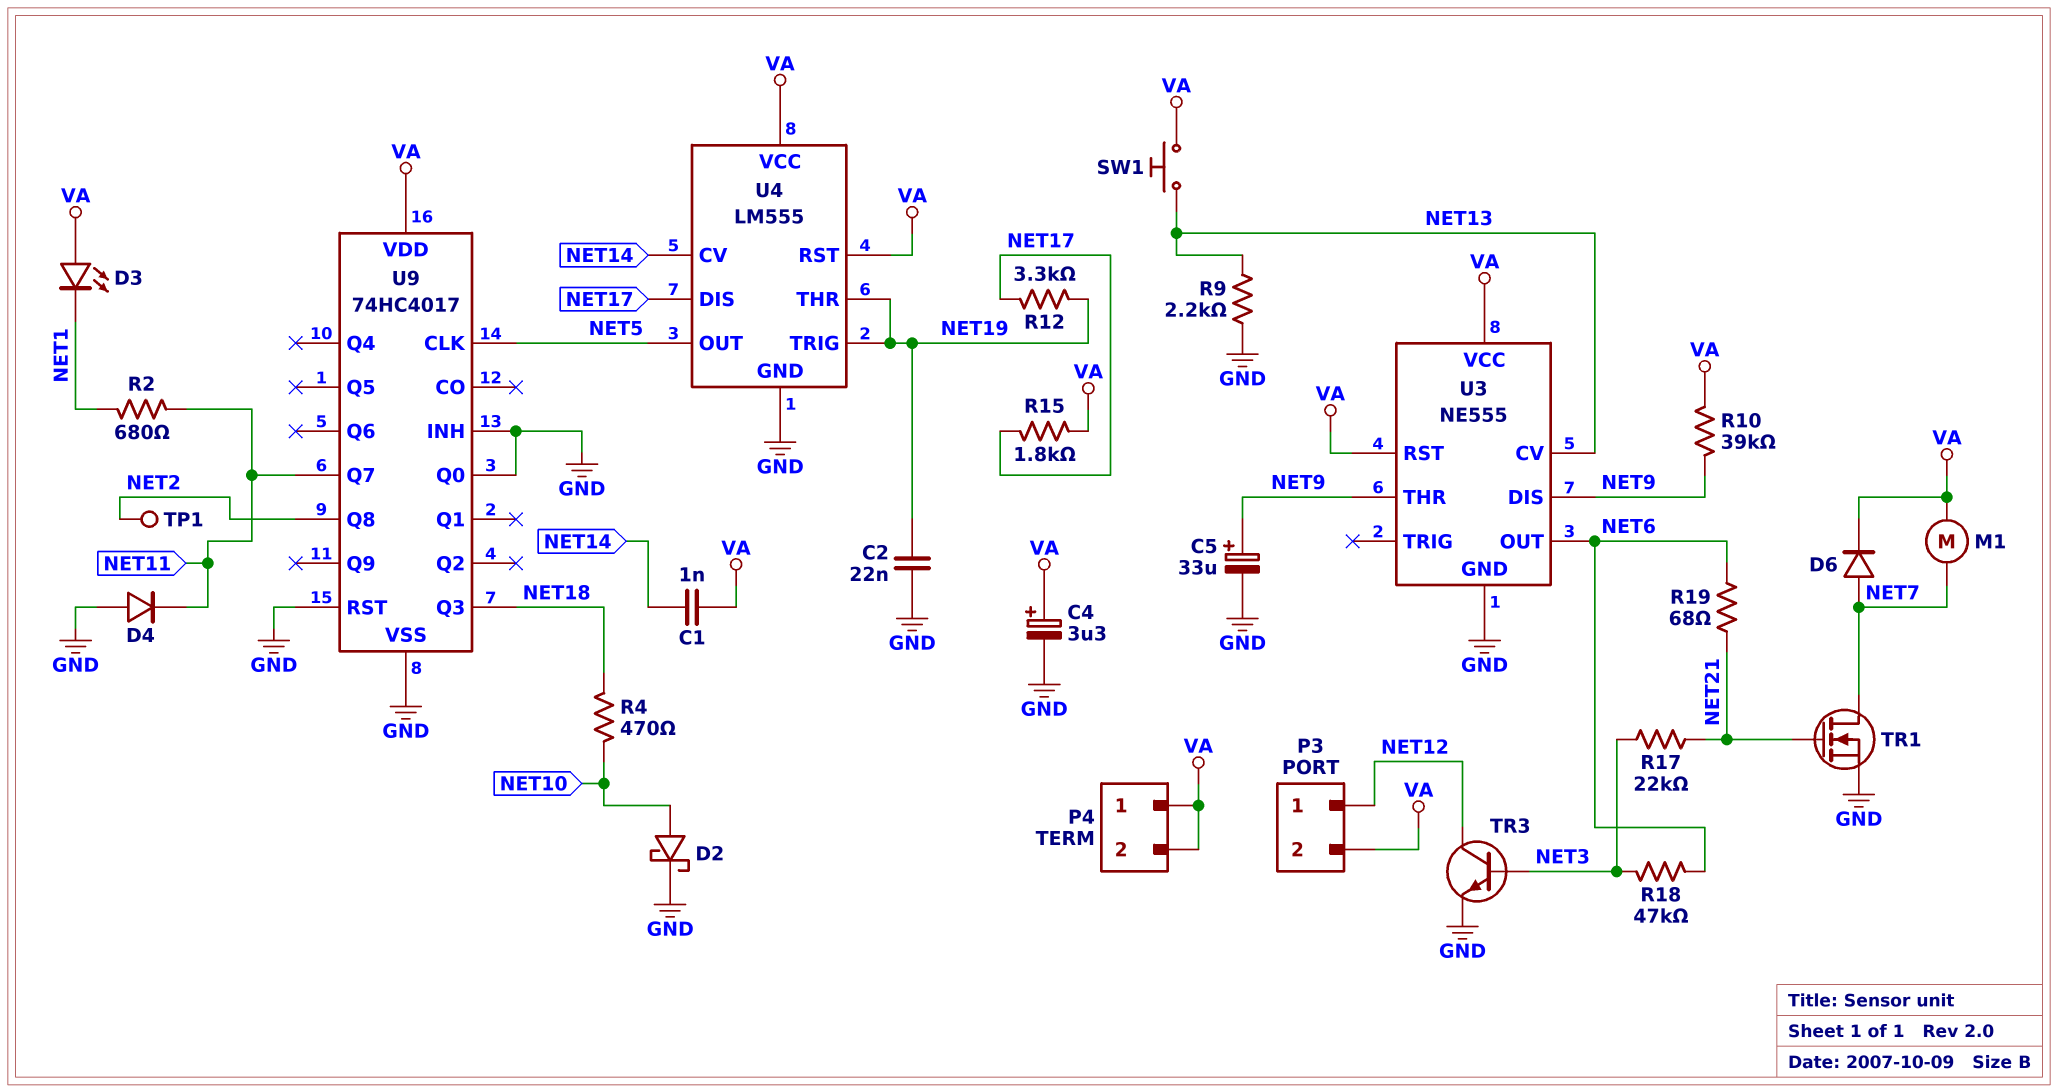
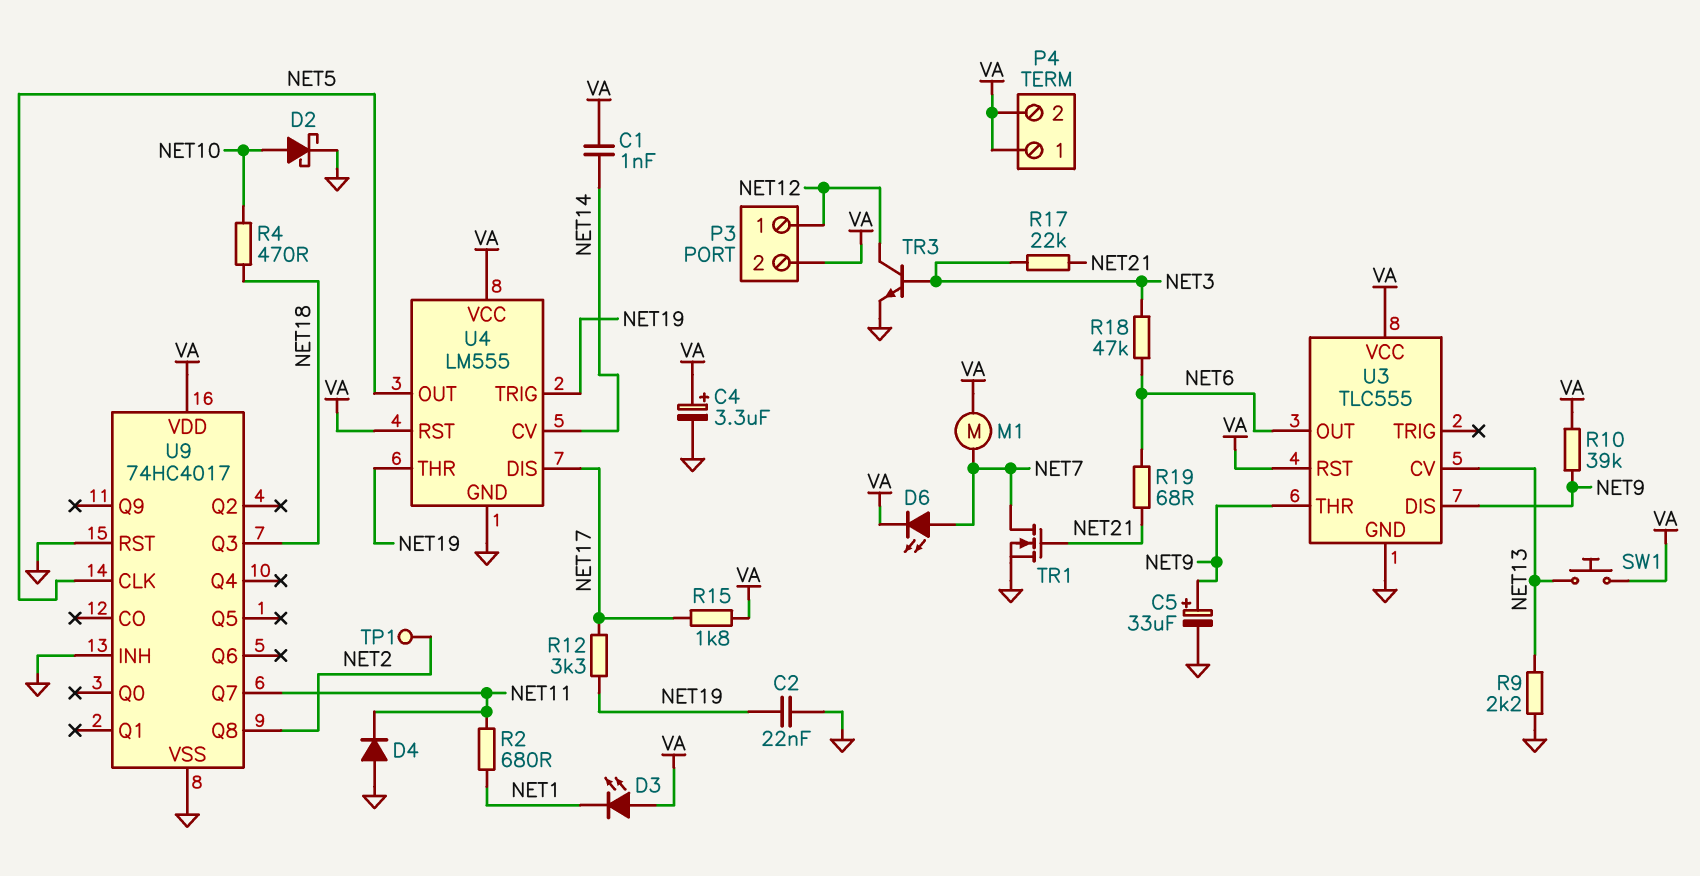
D6: diode (A NET7, K VA) -> LED (A NET7, K VA)
U3: NE555 -> TLC555
U9 pin Q0: GND -> none

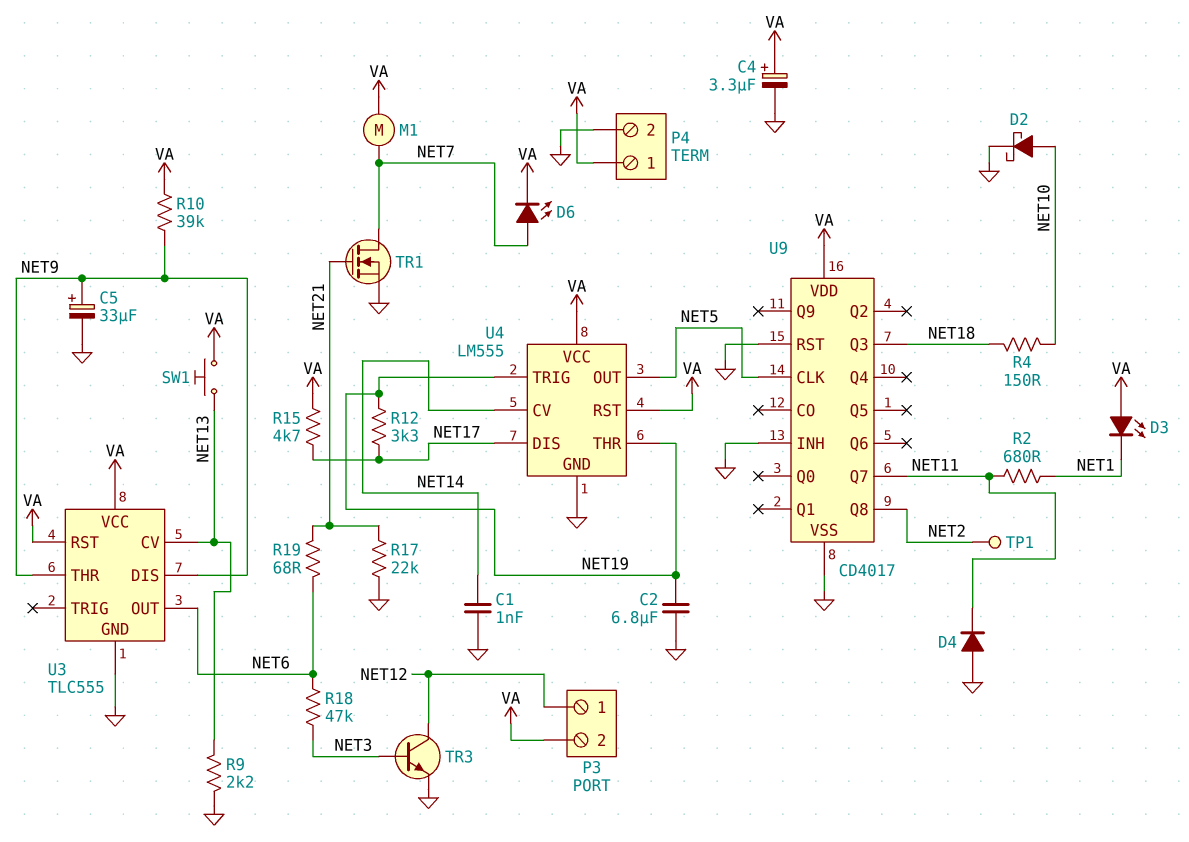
C1: 1nF (NET14, VA) -> 1nF (GND, NET14)
C2: 22nF (GND, NET19) -> 6.8uF (GND, NET19)
P4 pin 2: VA -> GND
R4: 470 (NET10, NET18) -> 150 (NET10, NET18)
R15: 1.8k (NET17, VA) -> 4.7k (NET17, VA)
R17: 22k (NET3, NET21) -> 22k (GND, NET21)
U9: 74HC4017 -> CD4017

